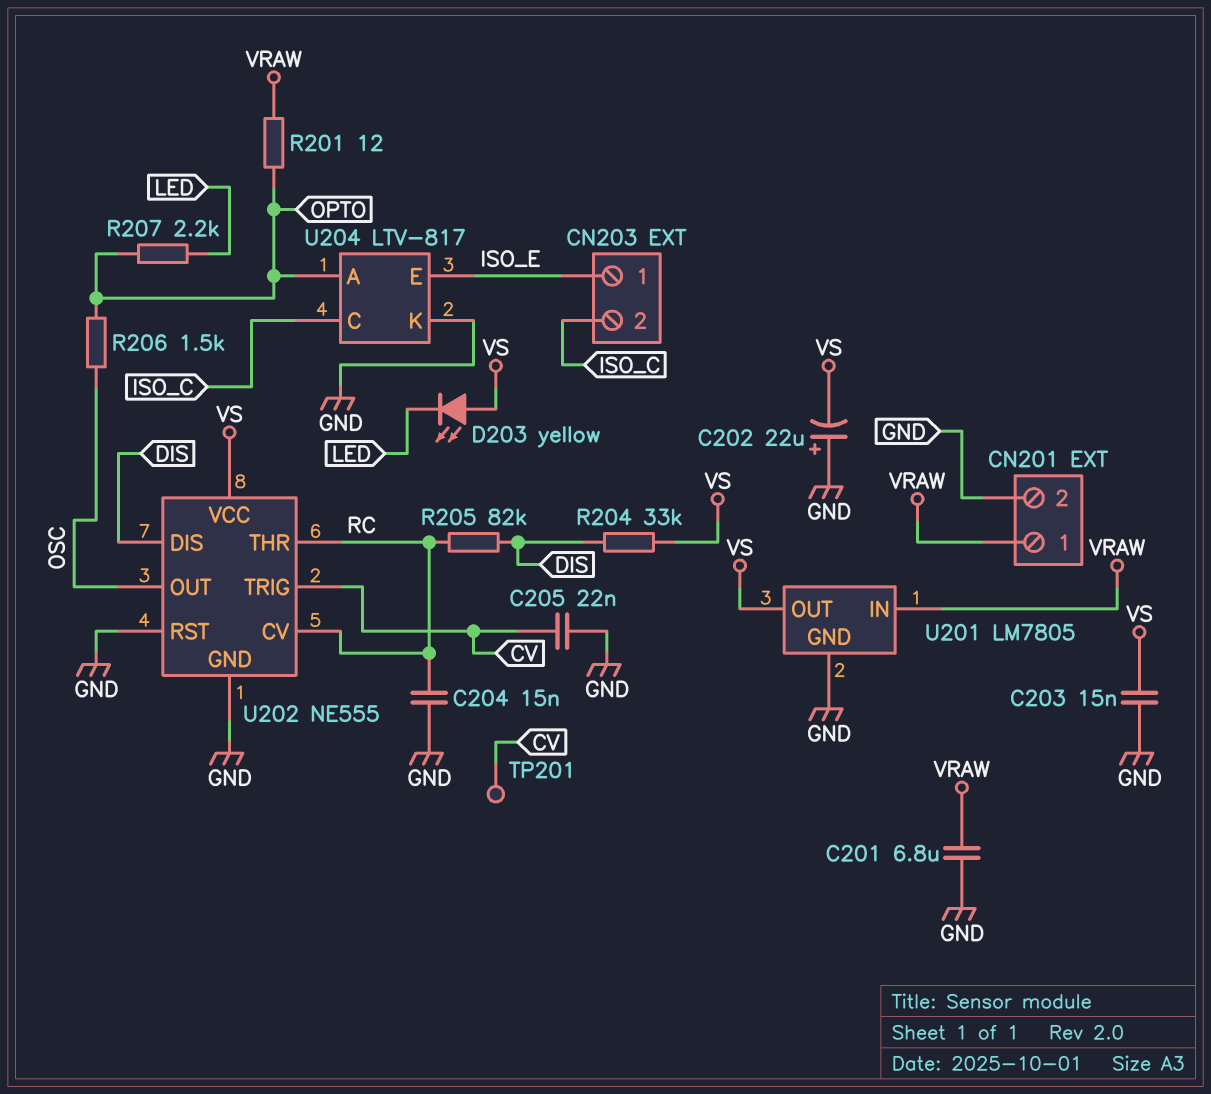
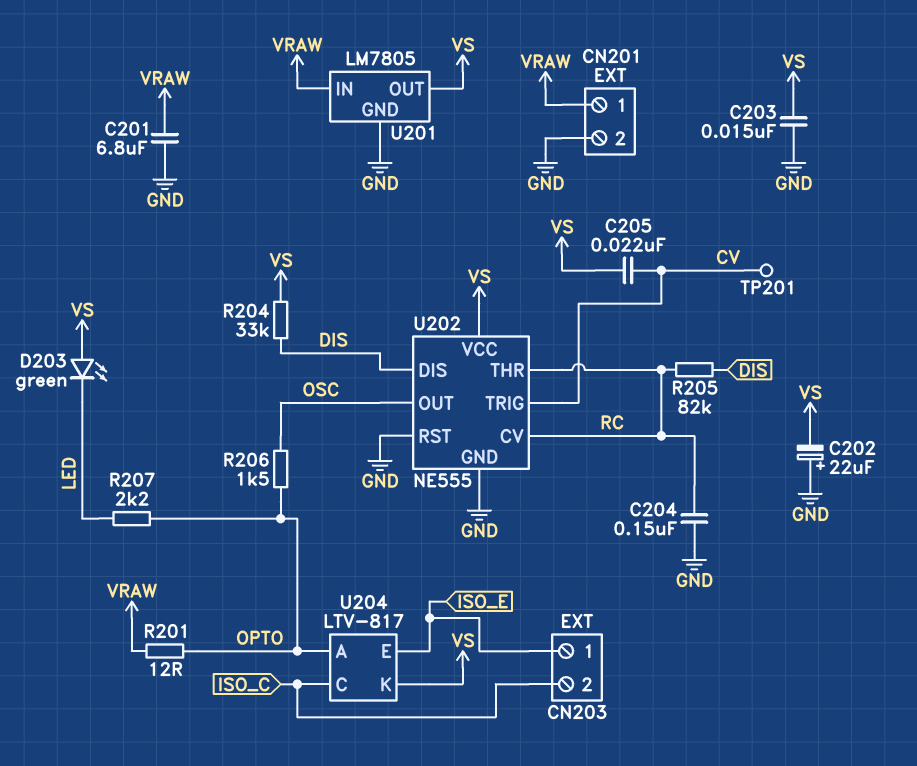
C204: 15nF (GND, RC) -> 150nF (GND, RC)
C205: 22nF (CV, GND) -> 22nF (CV, VS)
D203: LED yellow (A VS, K LED) -> LED green (A VS, K LED)
U204 pin K: GND -> VS

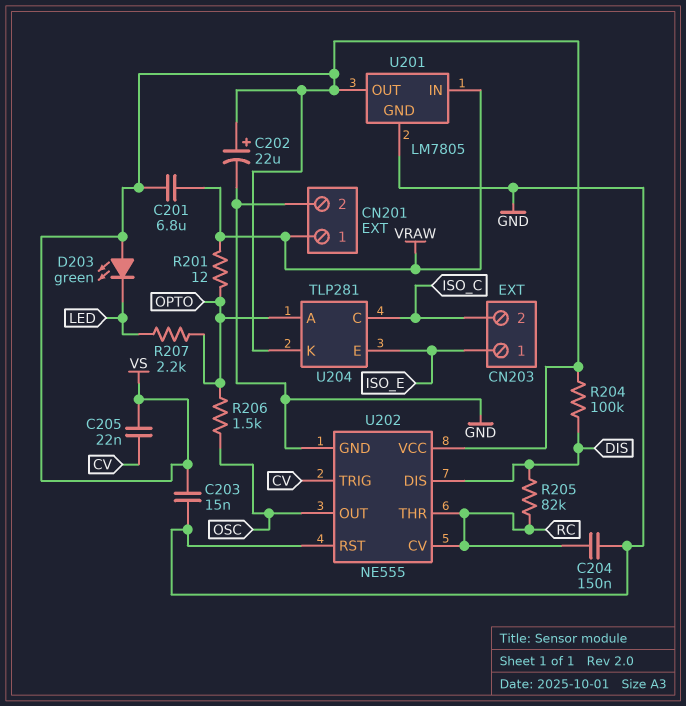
C201: 6.8uF (GND, VRAW) -> 6.8uF (VRAW, VS)
C202: 22uF (plus GND, minus VS) -> 22uF (plus VS, minus GND)
R204: 33k (DIS, VS) -> 100k (DIS, VS)
TP201: test point (CV) -> none
U204: LTV-817 -> TLP281

